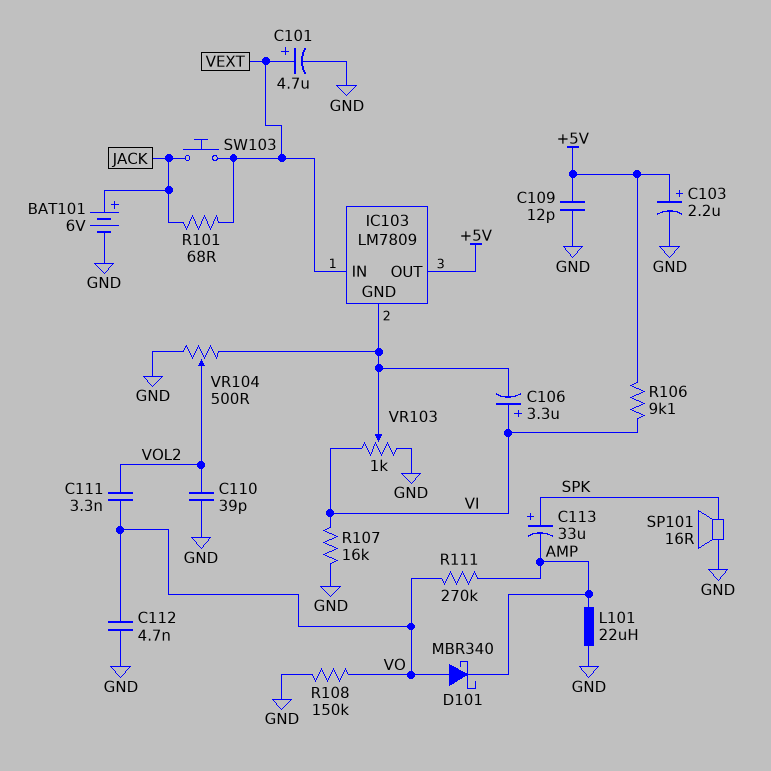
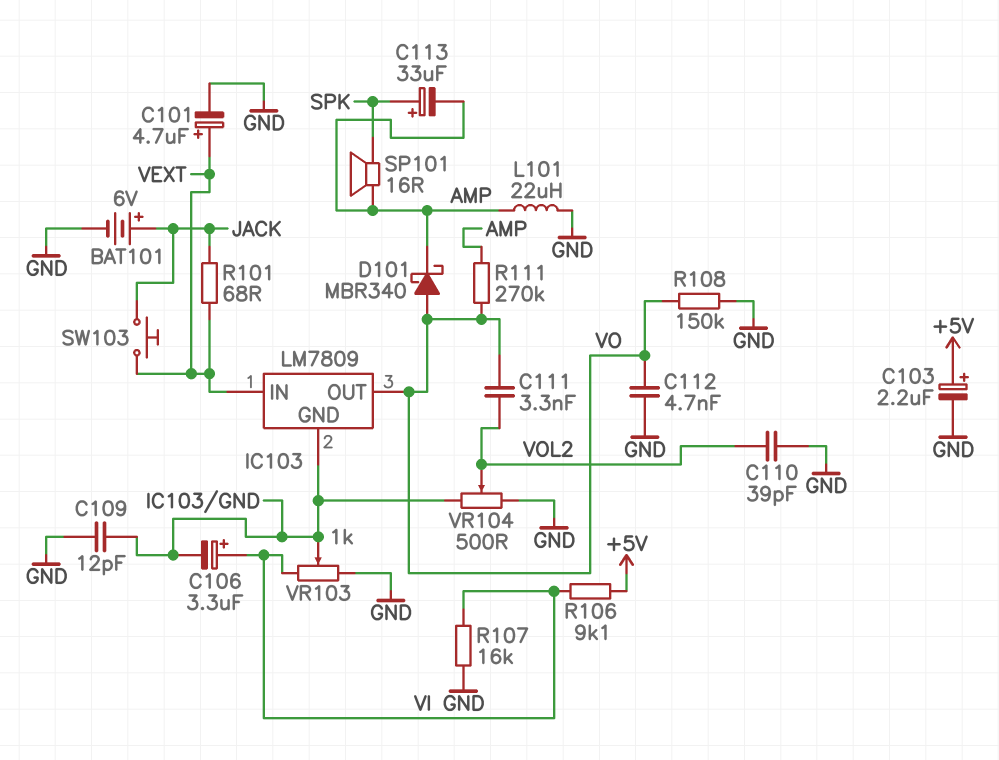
C109: 12pF (+5V, GND) -> 12pF (GND, IC103/GND)
IC103 pin OUT: +5V -> VO
SP101: speaker 16R (GND, SPK) -> speaker 16R (AMP, SPK)

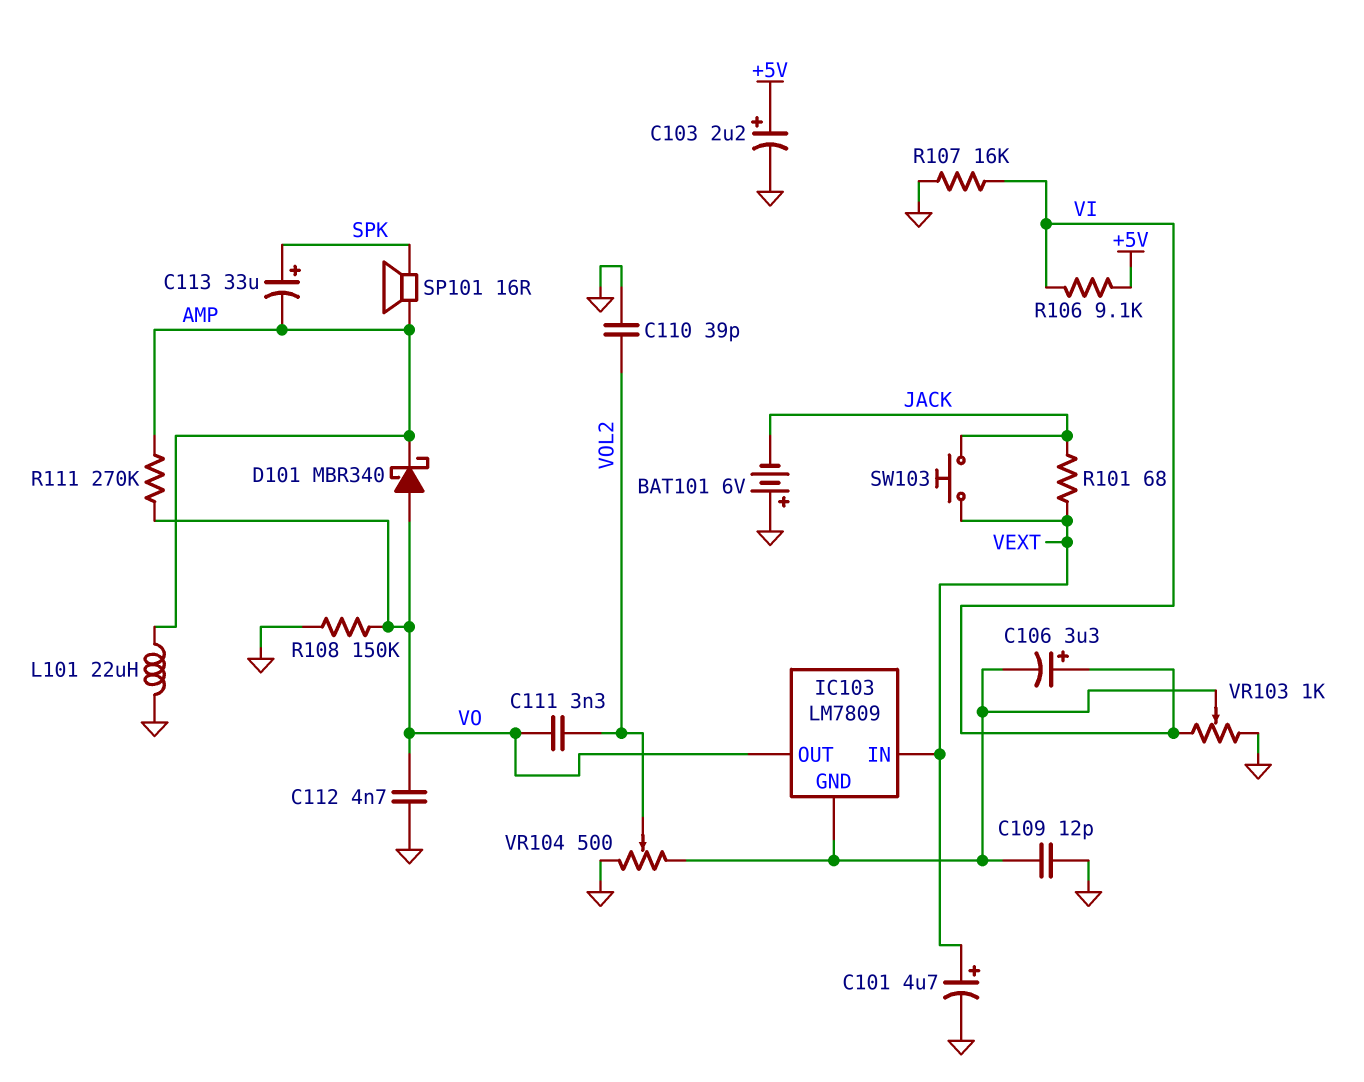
BAT101: 6V (plus JACK, minus GND) -> 6V (plus GND, minus JACK)

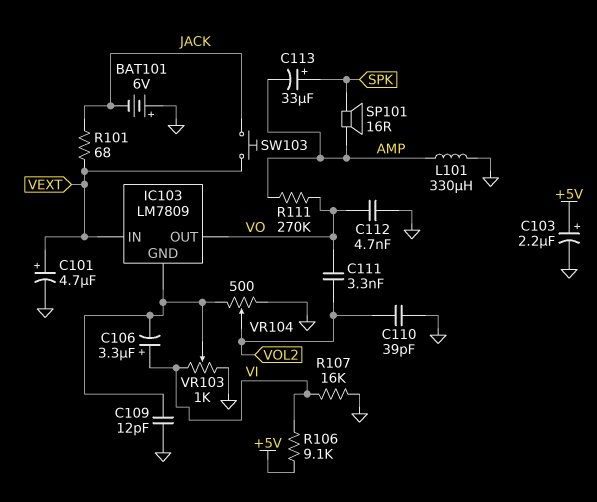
D101: schottky MBR340 (A VO, K AMP) -> none
L101: 22uH (AMP, GND) -> 330uH (AMP, GND)
R108: 150k (GND, VO) -> none

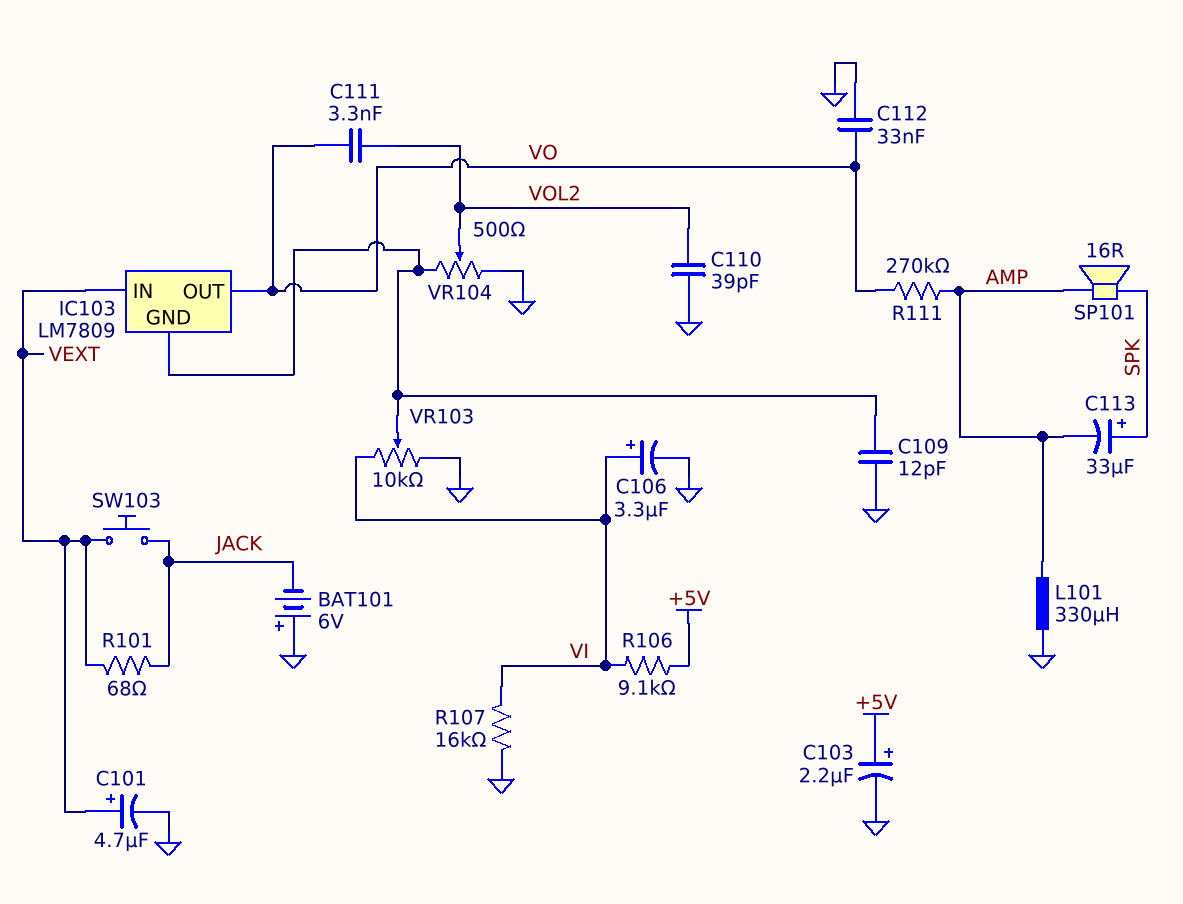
C106: 3.3uF (plus VI, minus IC103/GND) -> 3.3uF (plus VI, minus GND)
C112: 4.7nF (GND, VO) -> 33nF (GND, VO)
VR103: 1k (GND, VI, wiper IC103/GND) -> 10k (GND, VI, wiper IC103/GND)

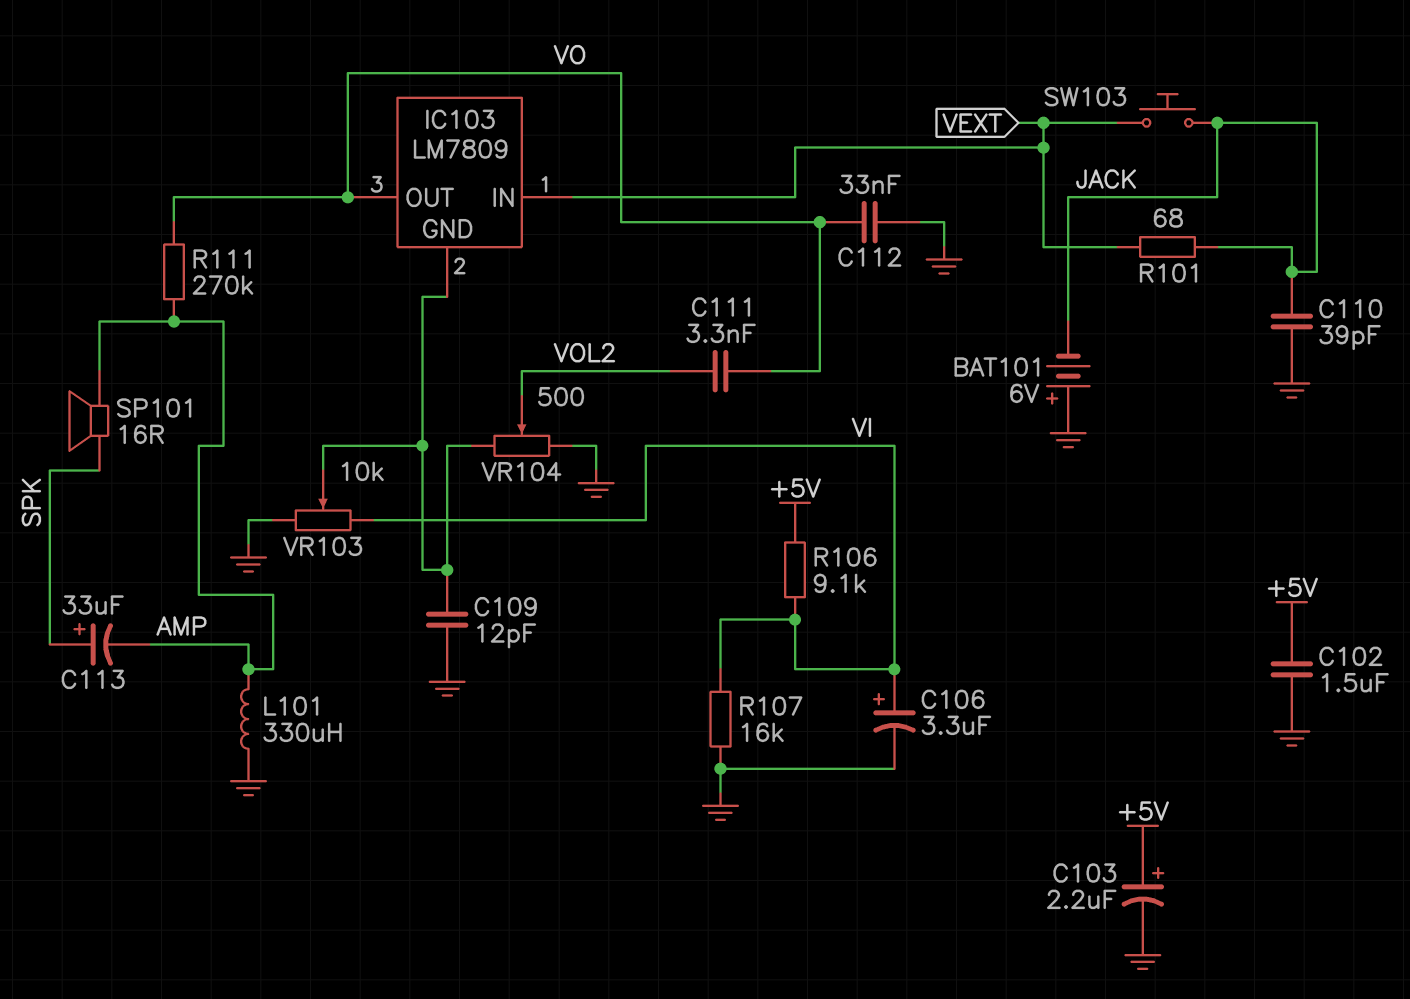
C101: 4.7uF (plus VEXT, minus GND) -> none
C102: none -> 1.5uF (+5V, GND)
C110: 39pF (GND, VOL2) -> 39pF (GND, JACK)

